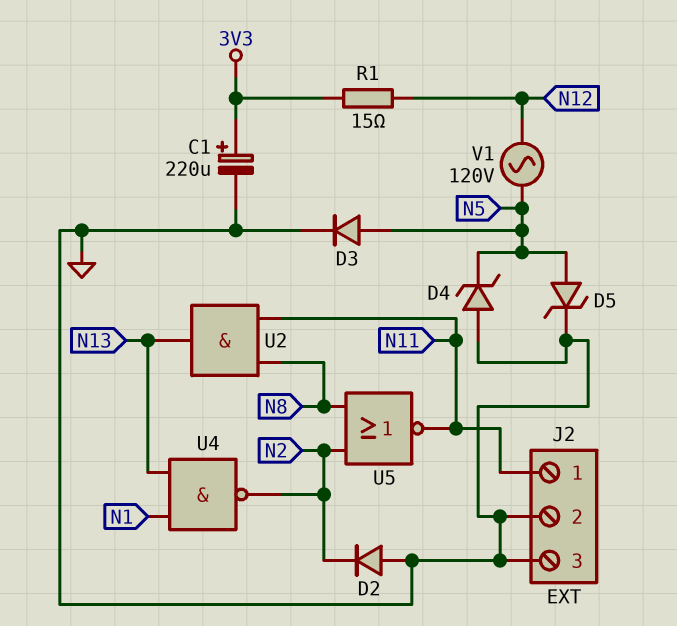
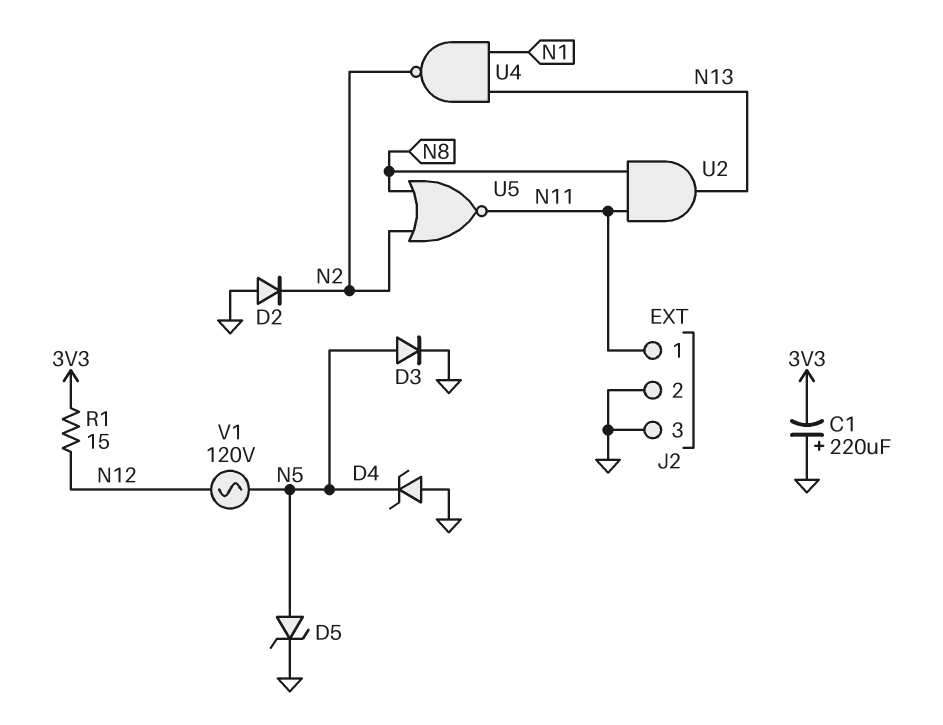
C1: 220uF (plus 3V3, minus GND) -> 220uF (plus GND, minus 3V3)

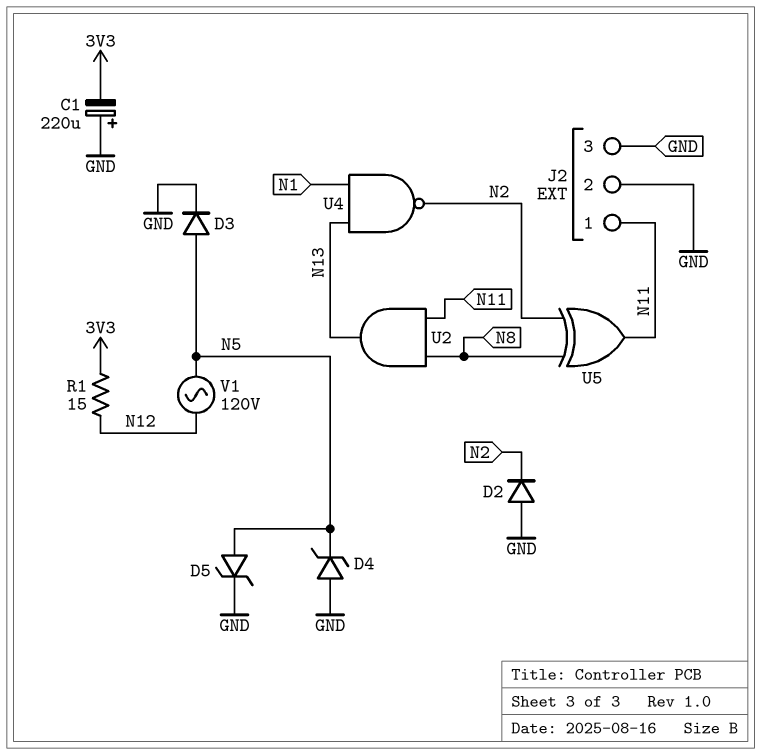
U5: NOR (in N2, in N8, out N11) -> XOR (in N2, in N8, out N11)

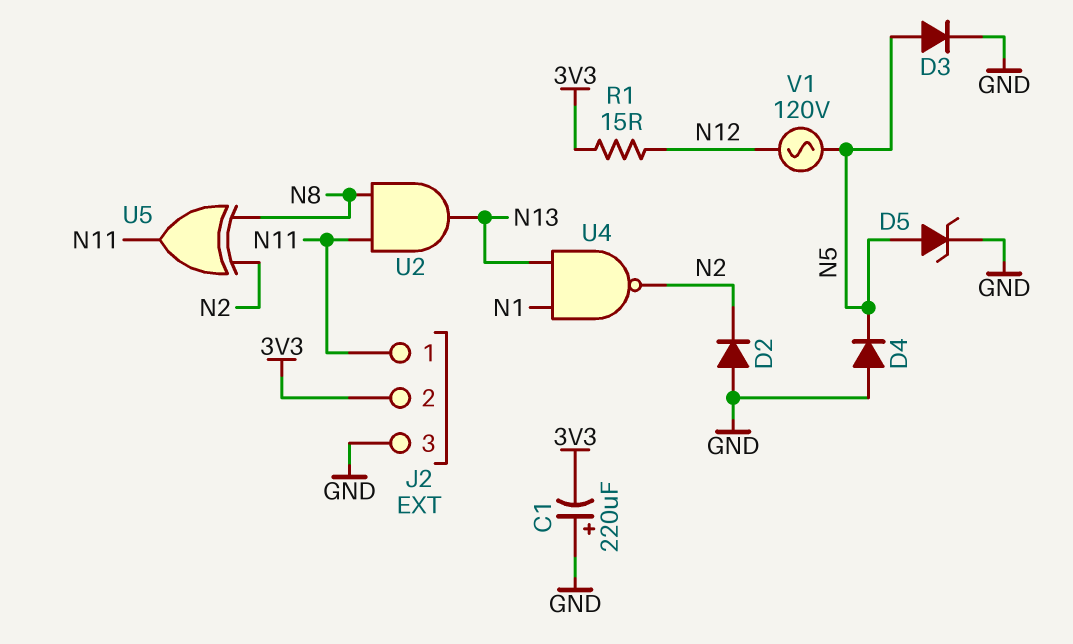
D4: zener (A GND, K N5) -> diode (A GND, K N5)
J2 pin 2: GND -> 3V3

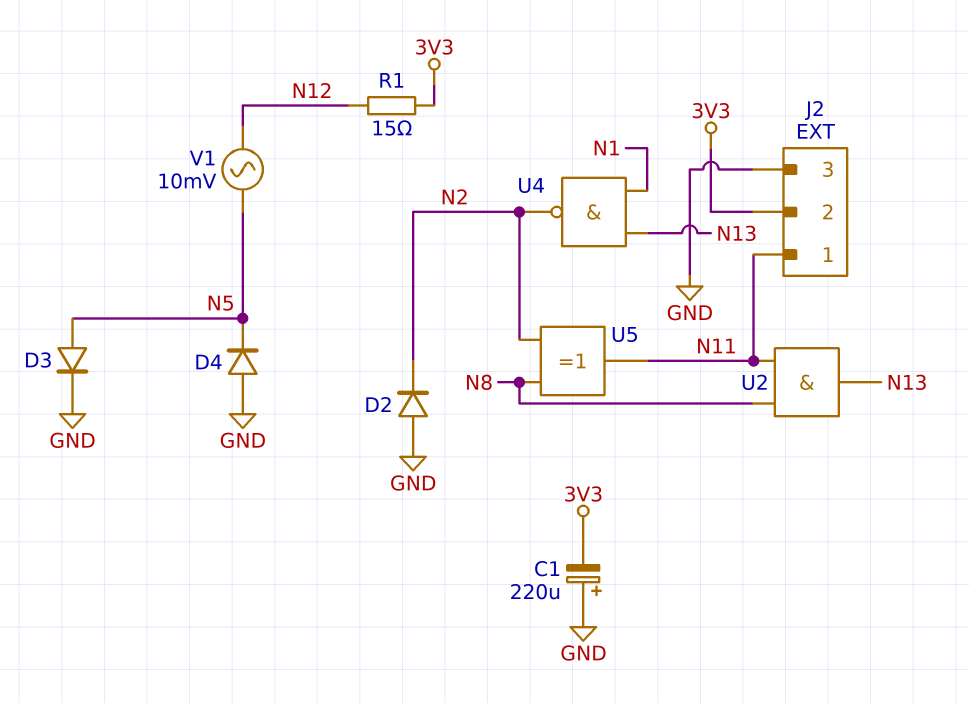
D5: zener (A N5, K GND) -> none
V1: AC 120V (N5, N12) -> AC 10mV (N5, N12)

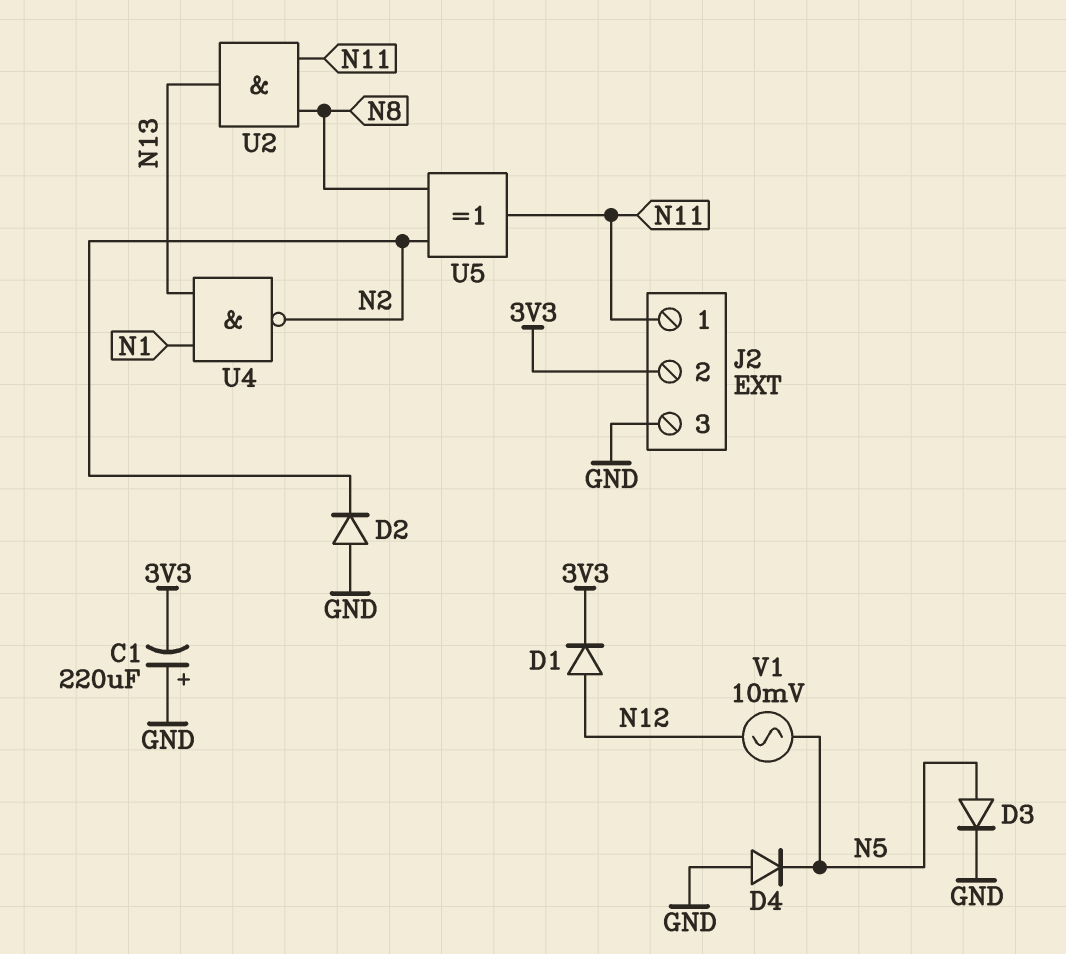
D1: none -> diode (A N12, K 3V3)
R1: 15 (3V3, N12) -> none

